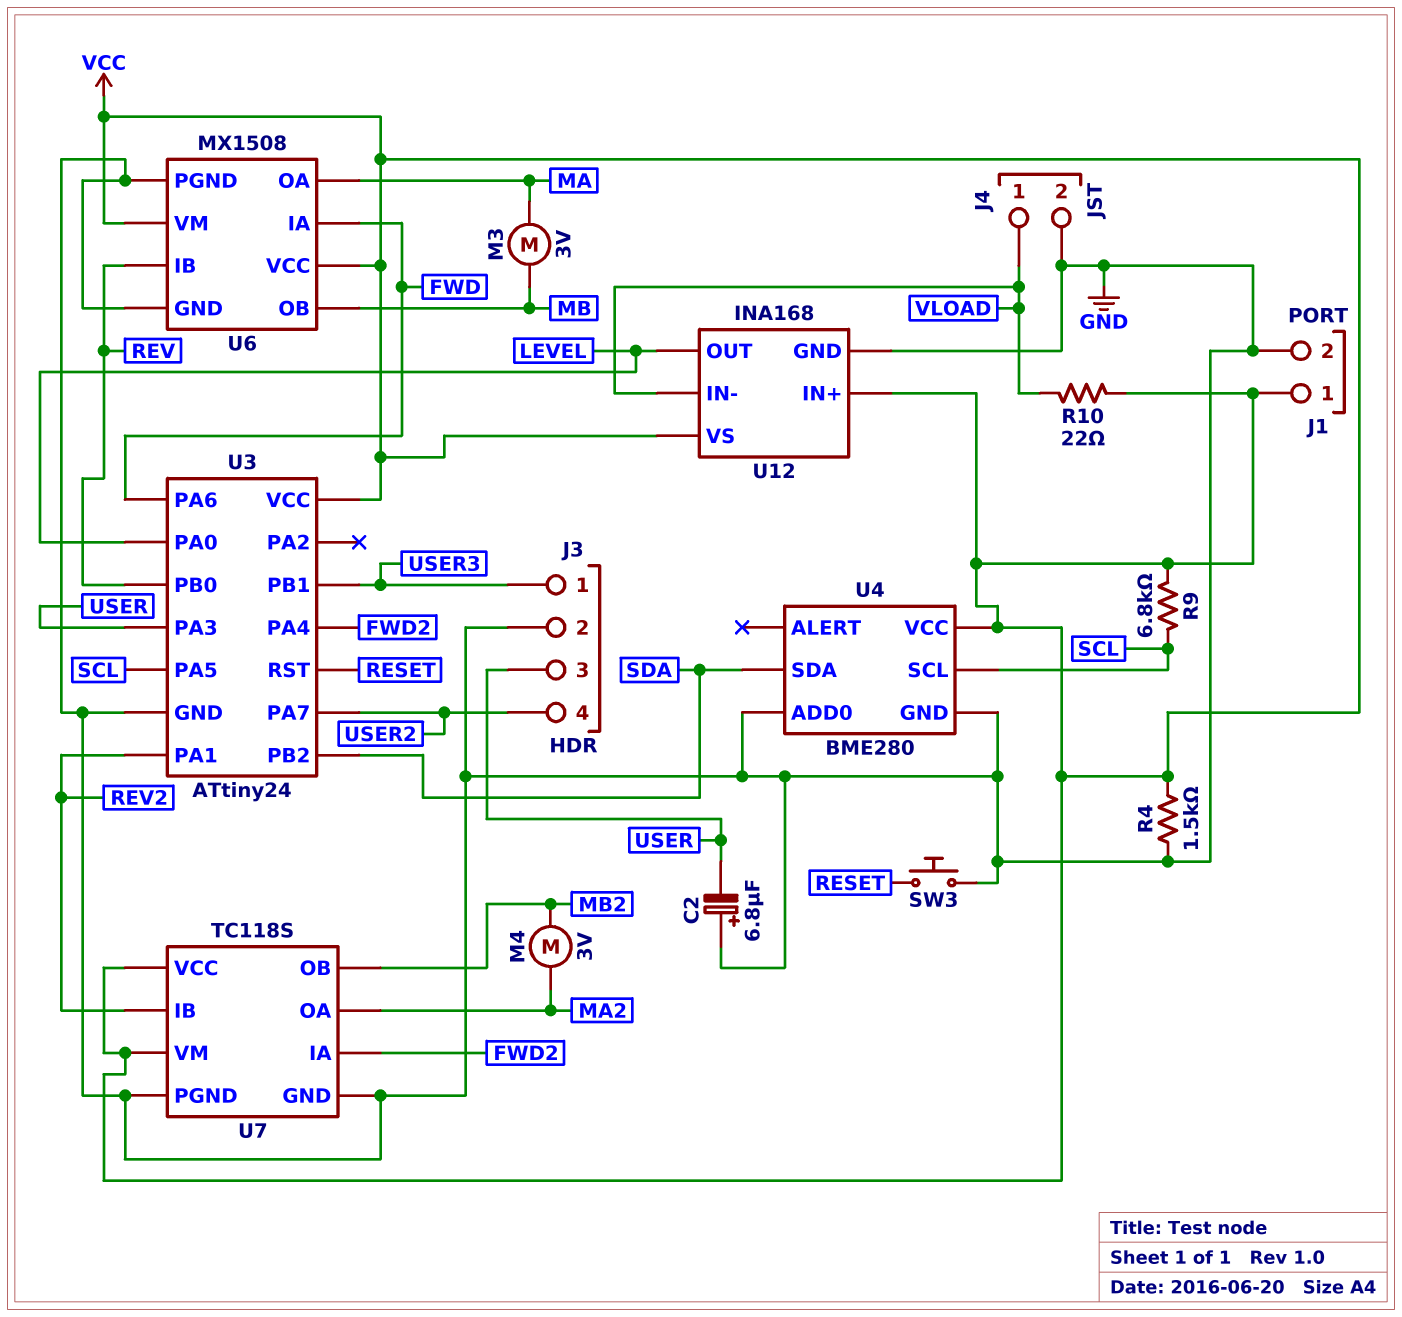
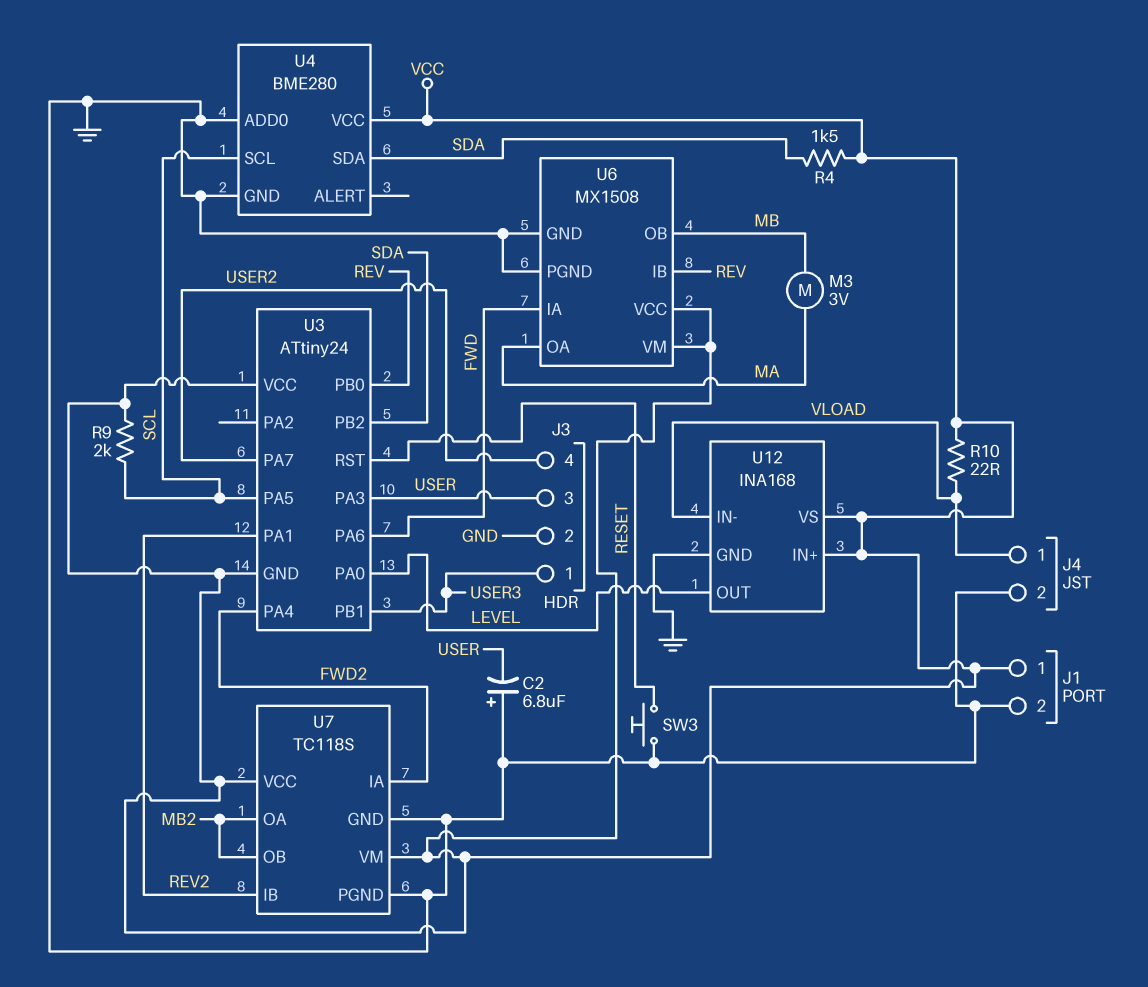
M4: motor 3V (MA2, MB2) -> none
R4: 1.5k (GND, VCC) -> 1.5k (SDA, VCC)
R9: 6.8k (SCL, VCC) -> 2k (SCL, VCC)
U3 pin GND: GND -> VCC
U7 pin OA: MA2 -> MB2

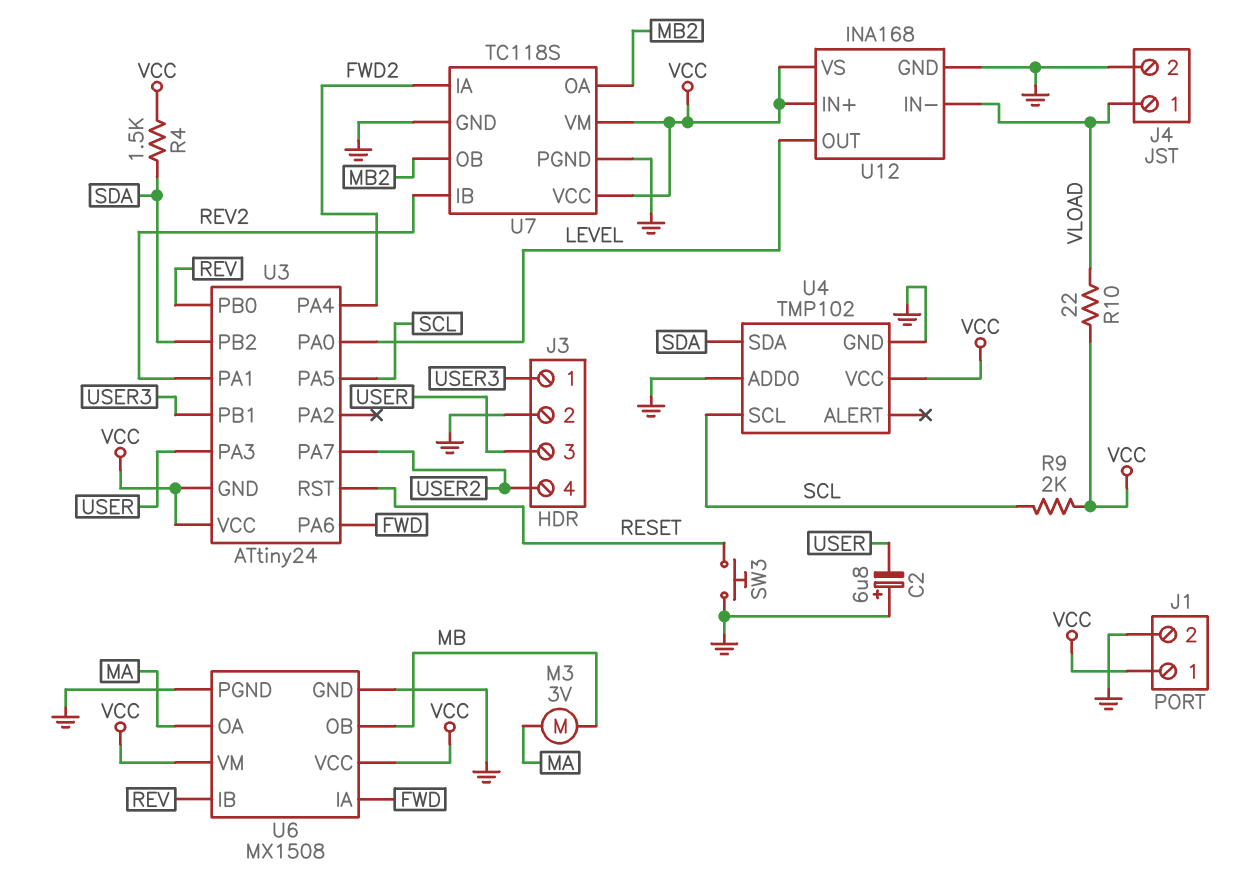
U4: BME280 -> TMP102

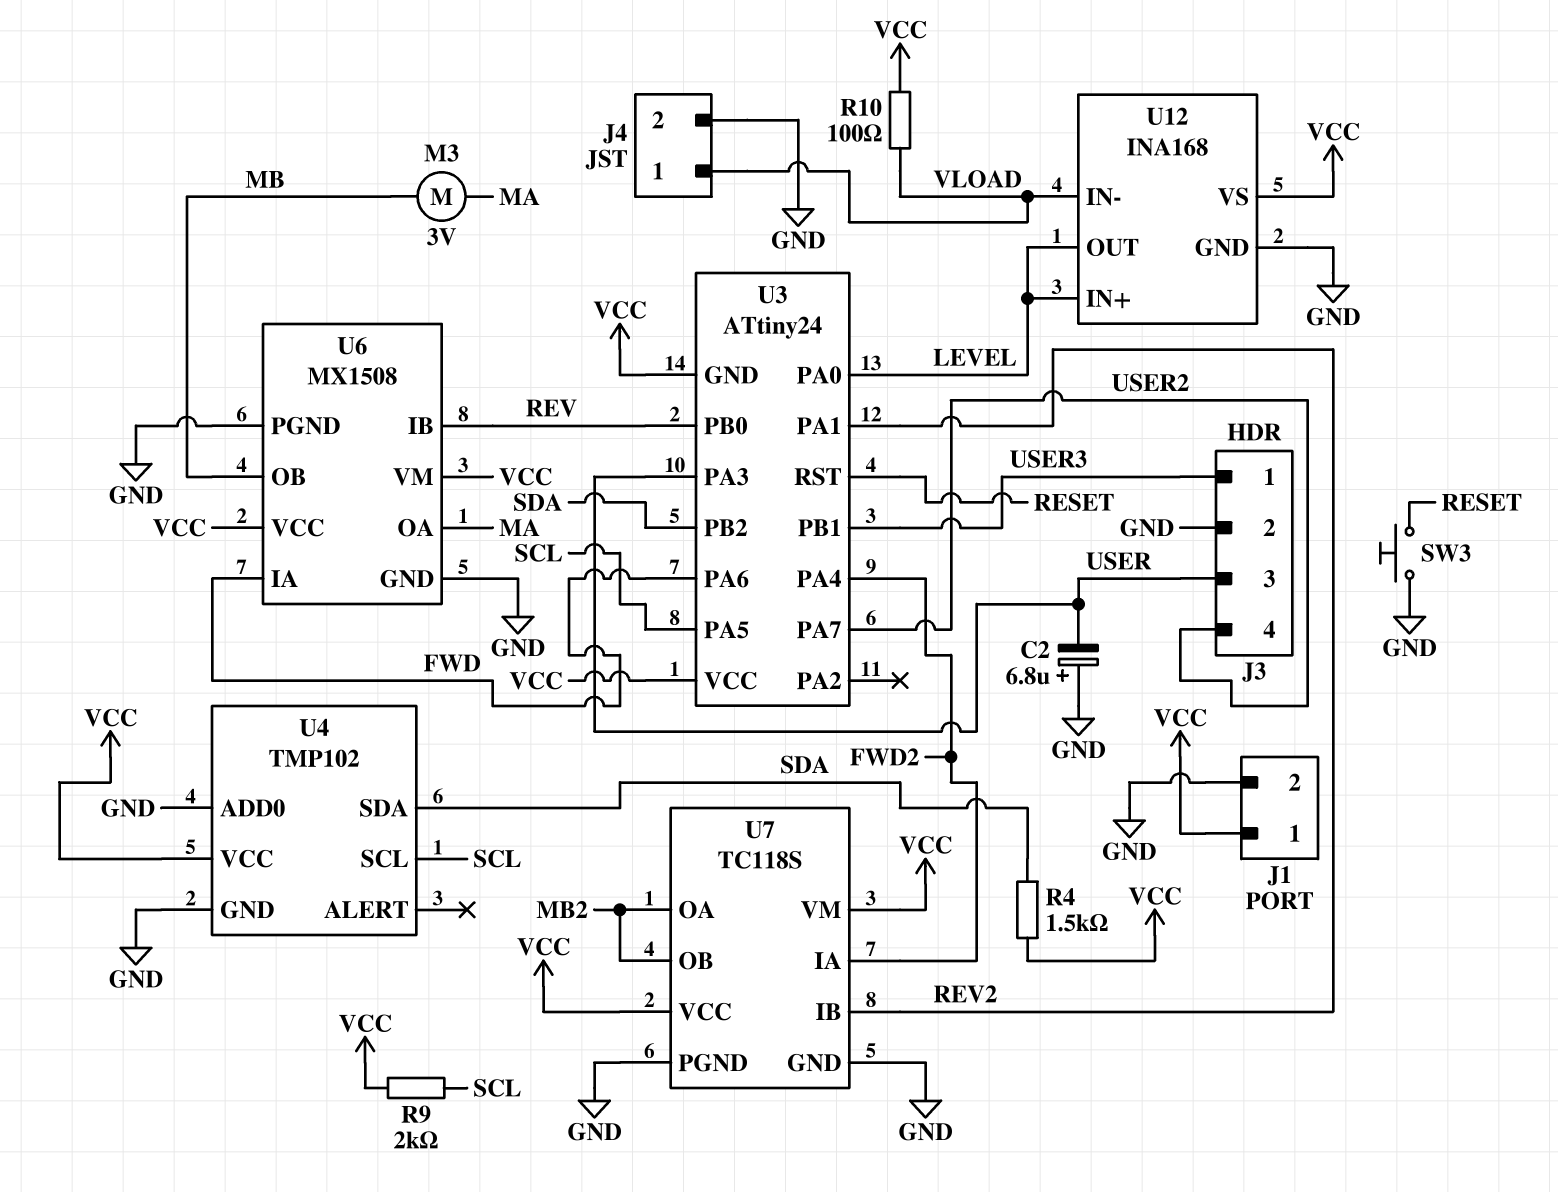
R10: 22 (VCC, VLOAD) -> 100 (VCC, VLOAD)
U12 pin IN+: VCC -> LEVEL

